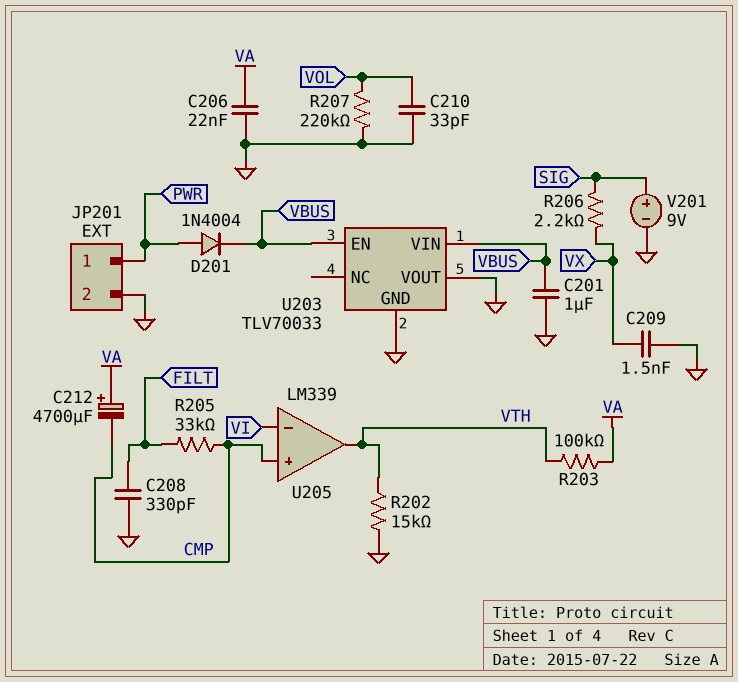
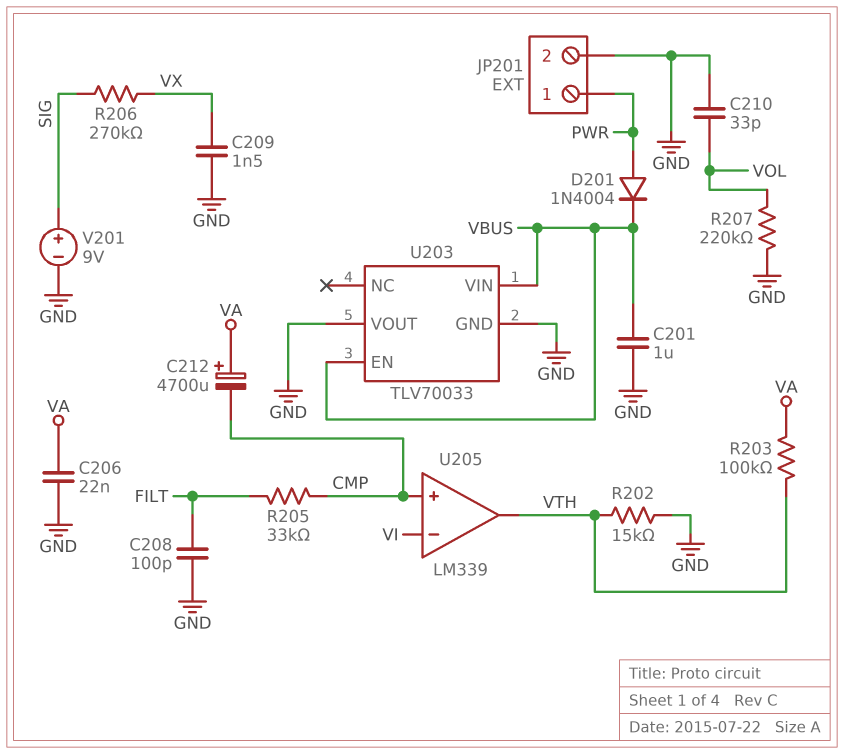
C208: 330pF (FILT, GND) -> 100pF (FILT, GND)
R206: 2.2k (SIG, VX) -> 270k (SIG, VX)

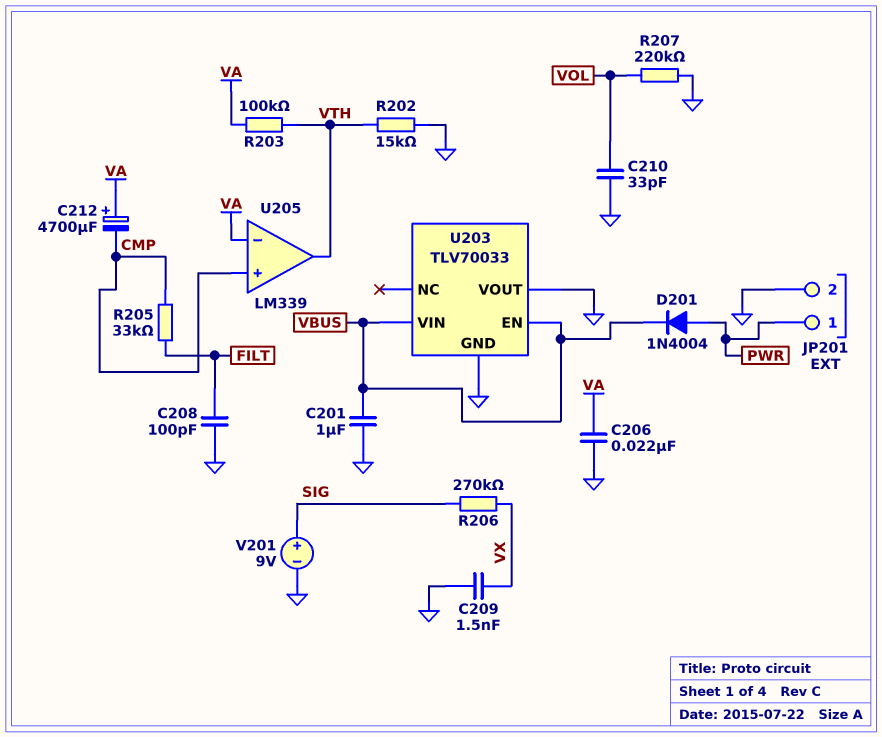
U205 pin in-: VI -> VA

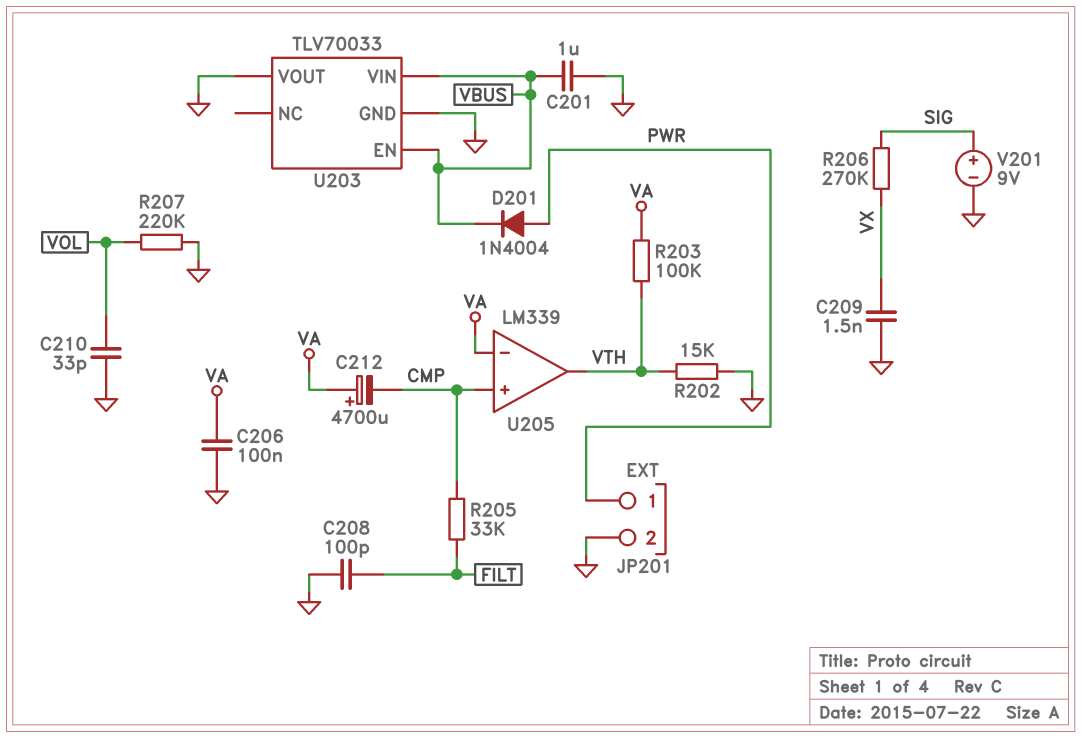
C206: 22nF (GND, VA) -> 100nF (GND, VA)

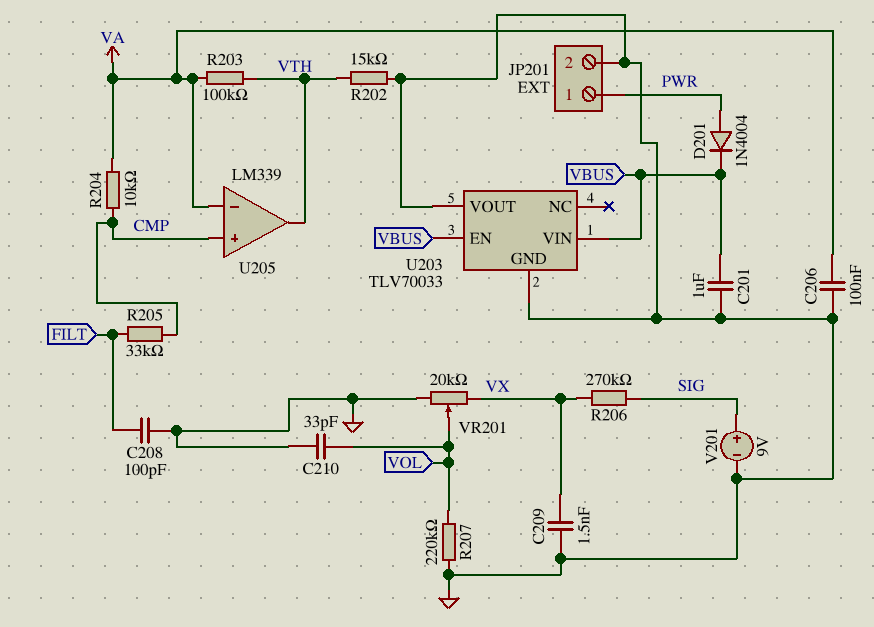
C212: 4700uF (plus VA, minus CMP) -> none
R204: none -> 10k (CMP, VA)
VR201: none -> 20k (GND, VX, wiper VOL)

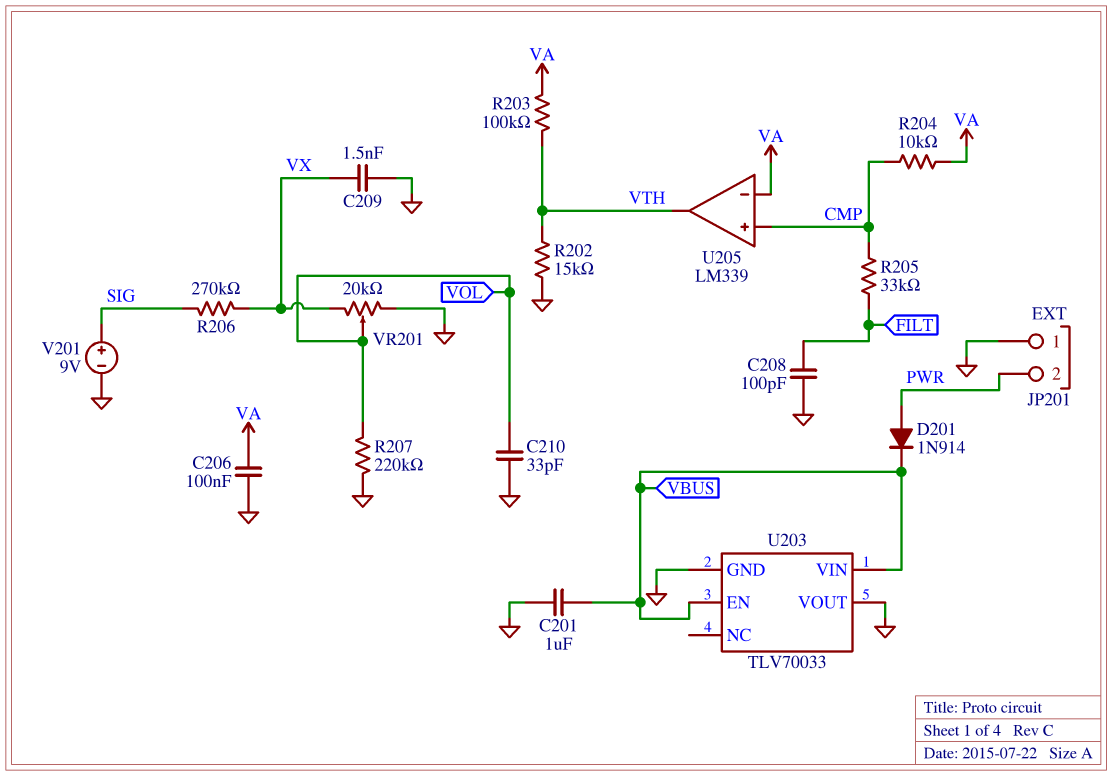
D201: diode 1N4004 (A PWR, K VBUS) -> diode 1N914 (A PWR, K VBUS)
JP201 pin 1: PWR -> GND
JP201 pin 2: GND -> PWR

